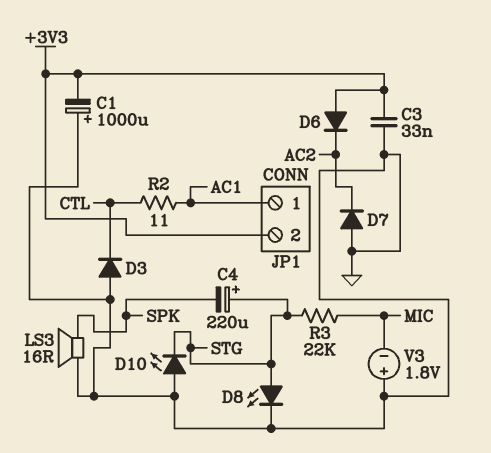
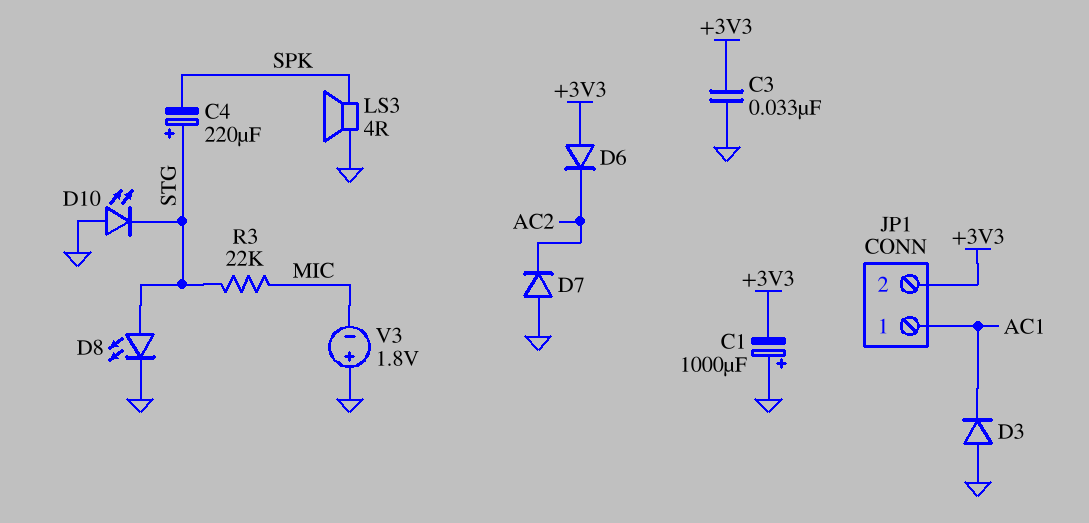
D3: diode (A GND, K CTL) -> diode (A GND, K AC1)
LS3: speaker 16R (GND, SPK) -> speaker 4R (GND, SPK)
R2: 11 (AC1, CTL) -> none

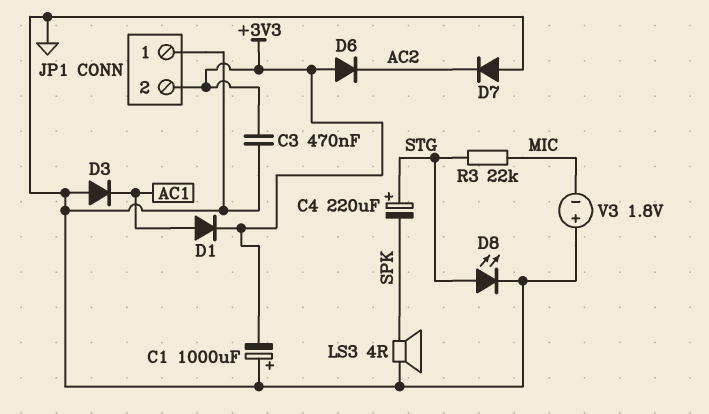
C3: 33nF (+3V3, GND) -> 470nF (+3V3, GND)
D1: none -> diode (A AC1, K +3V3)
D10: LED (A GND, K STG) -> none
JP1 pin 1: AC1 -> GND

